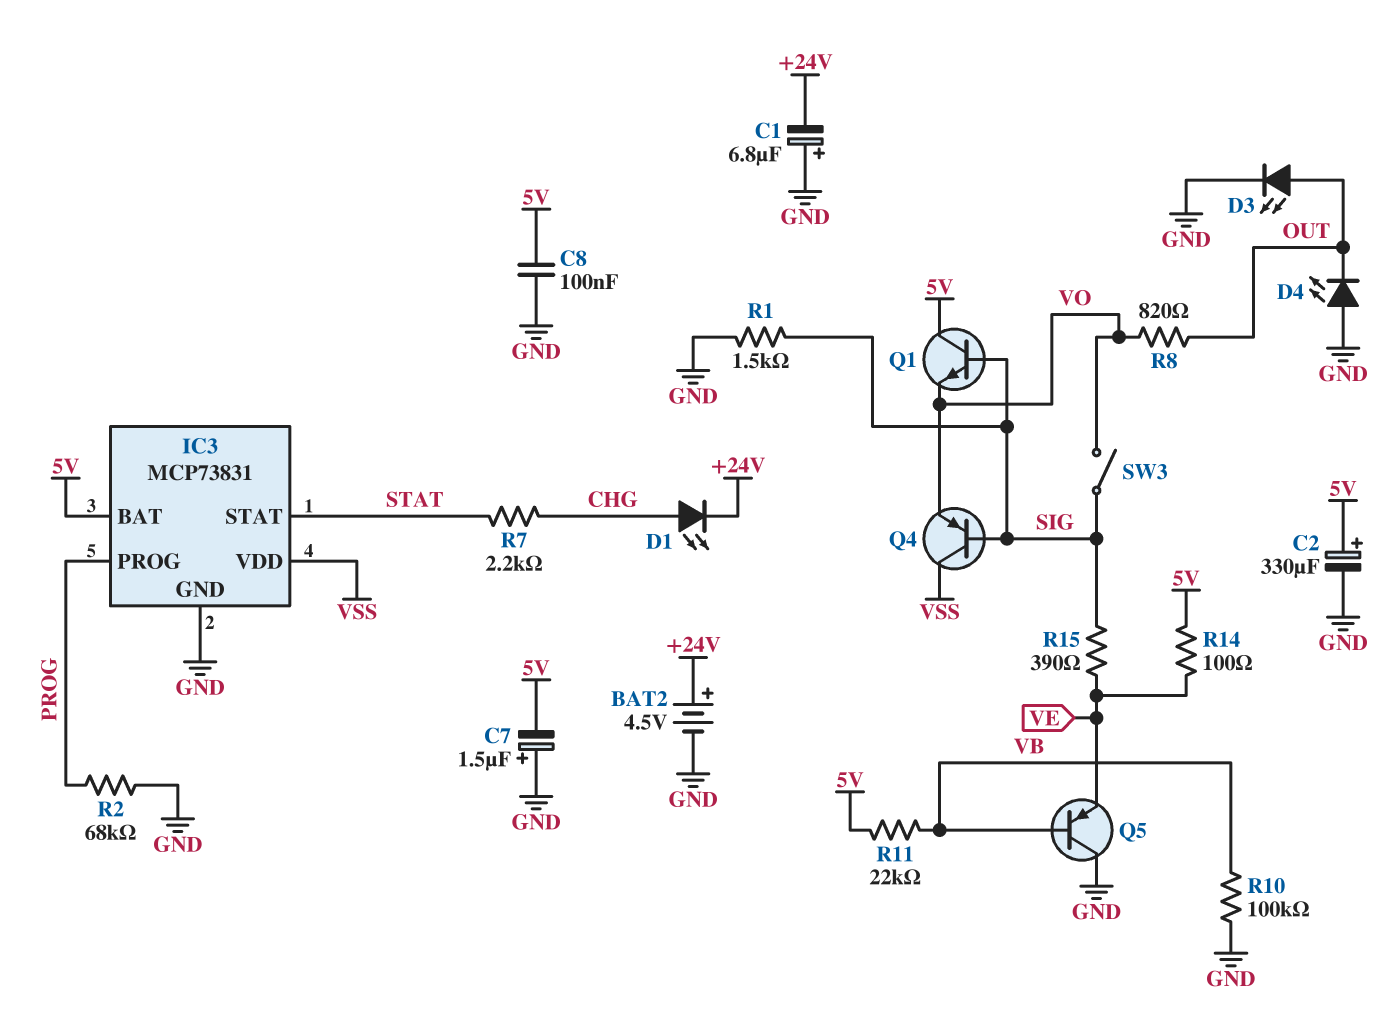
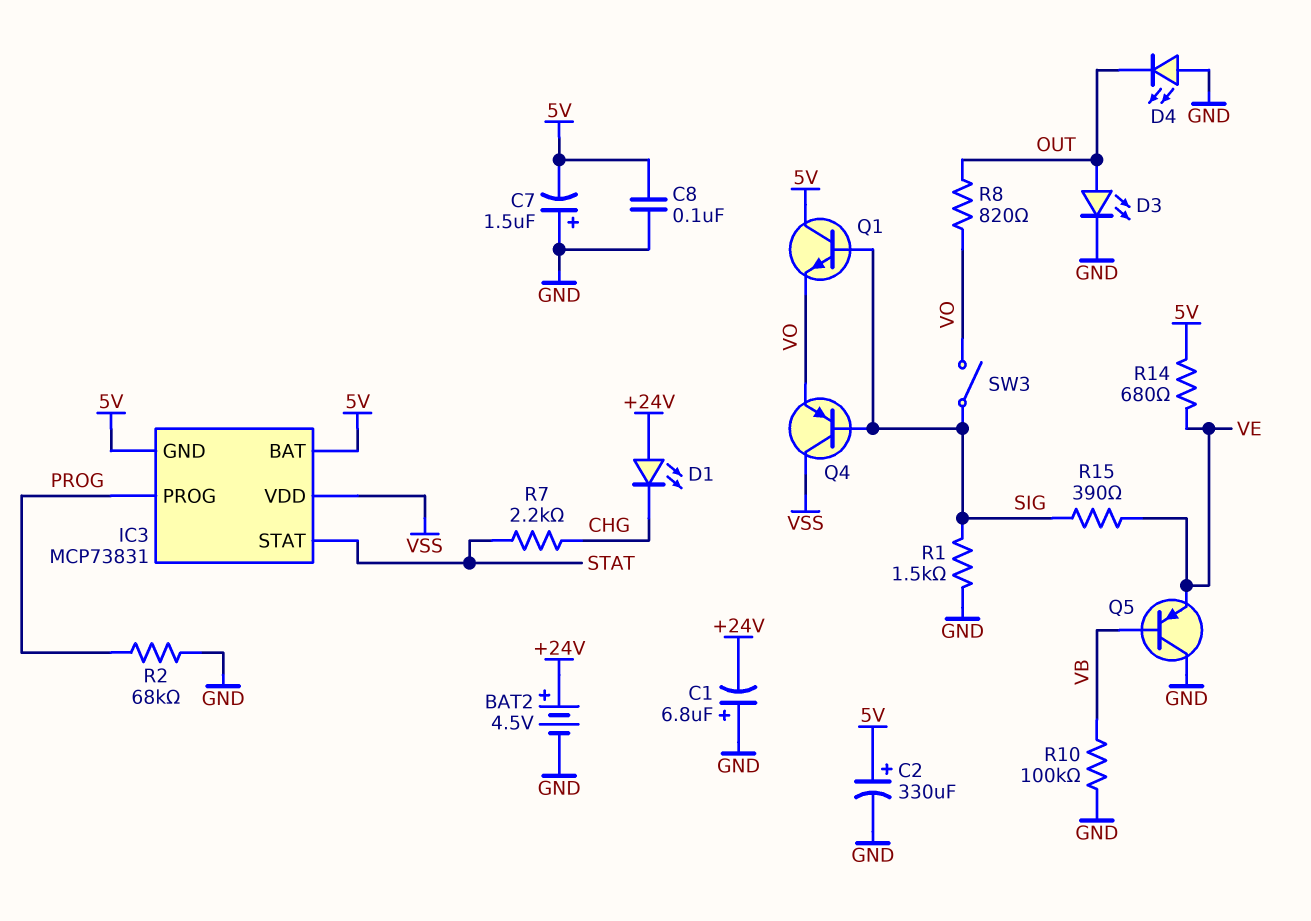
D1: LED (A CHG, K +24V) -> LED (A +24V, K CHG)
IC3 pin GND: GND -> 5V
R11: 22k (5V, VB) -> none
R14: 100 (5V, VE) -> 680 (5V, VE)

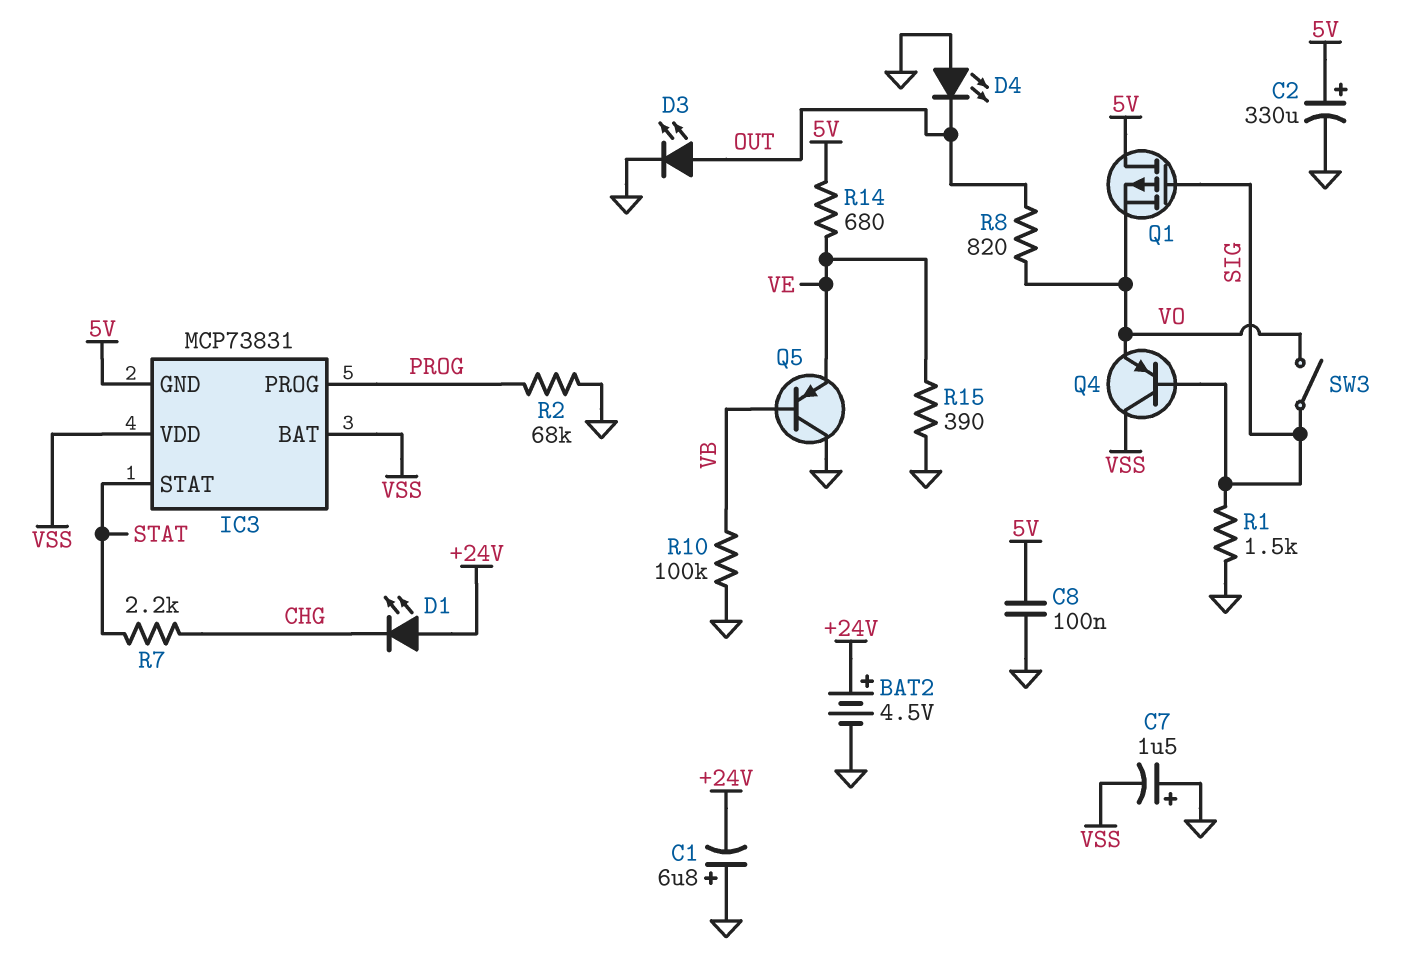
C7: 1.5uF (plus GND, minus 5V) -> 1.5uF (plus GND, minus VSS)
IC3 pin BAT: 5V -> VSS
Q1: NPN (B SIG, C 5V, E VO) -> PMOS (G SIG, D 5V, S VO)
R15: 390 (SIG, VE) -> 390 (GND, VE)

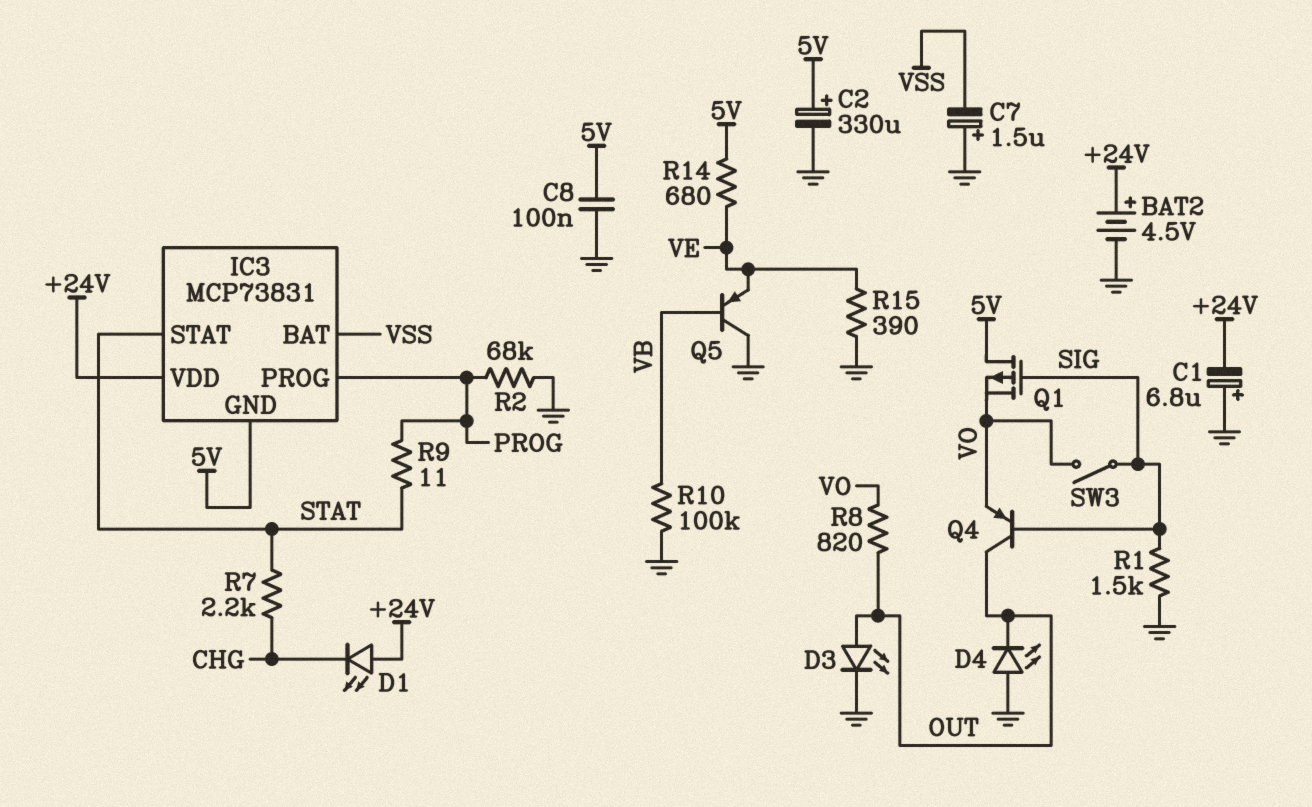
IC3 pin VDD: VSS -> +24V
Q4: PNP (B SIG, C VSS, E VO) -> PNP (B SIG, C OUT, E VO)
R9: none -> 11 (PROG, STAT)

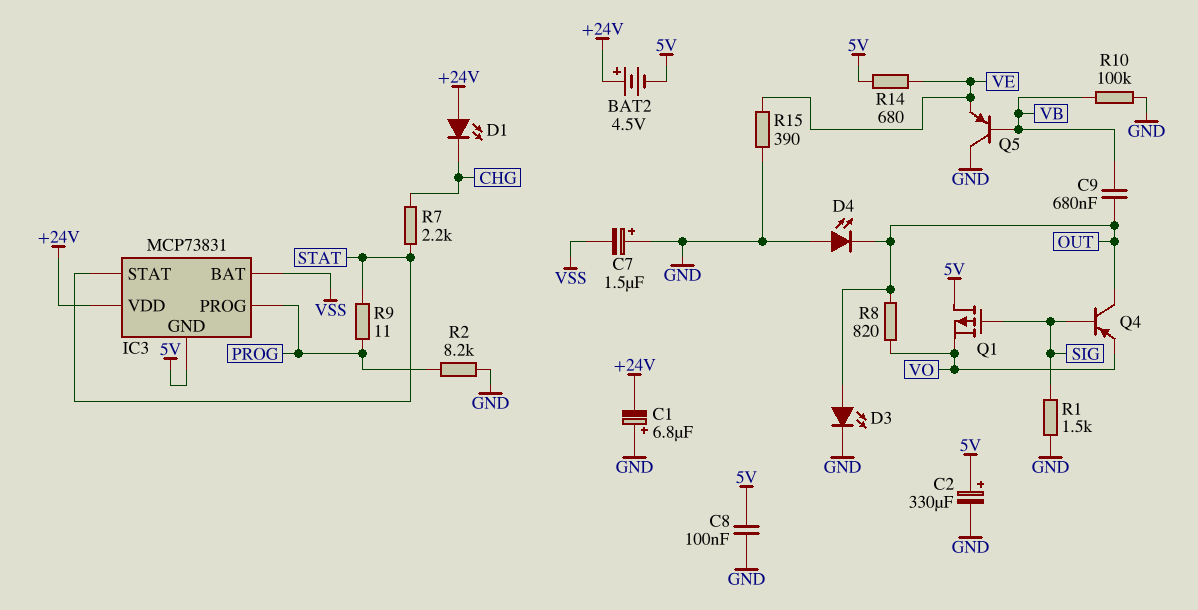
BAT2: 4.5V (plus +24V, minus GND) -> 4.5V (plus +24V, minus 5V)
C9: none -> 680nF (OUT, VB)
R2: 68k (GND, PROG) -> 8.2k (GND, PROG)
SW3: switch (SIG, VO) -> none

